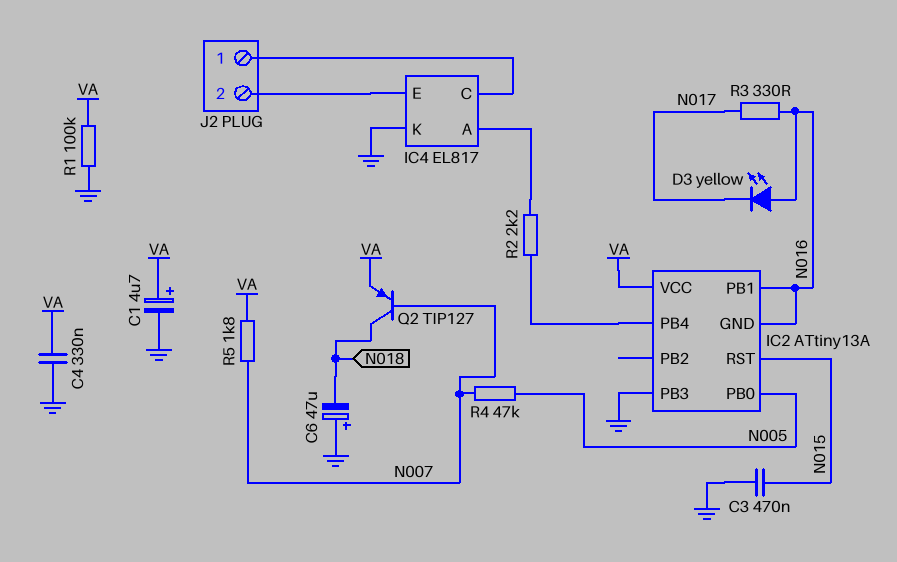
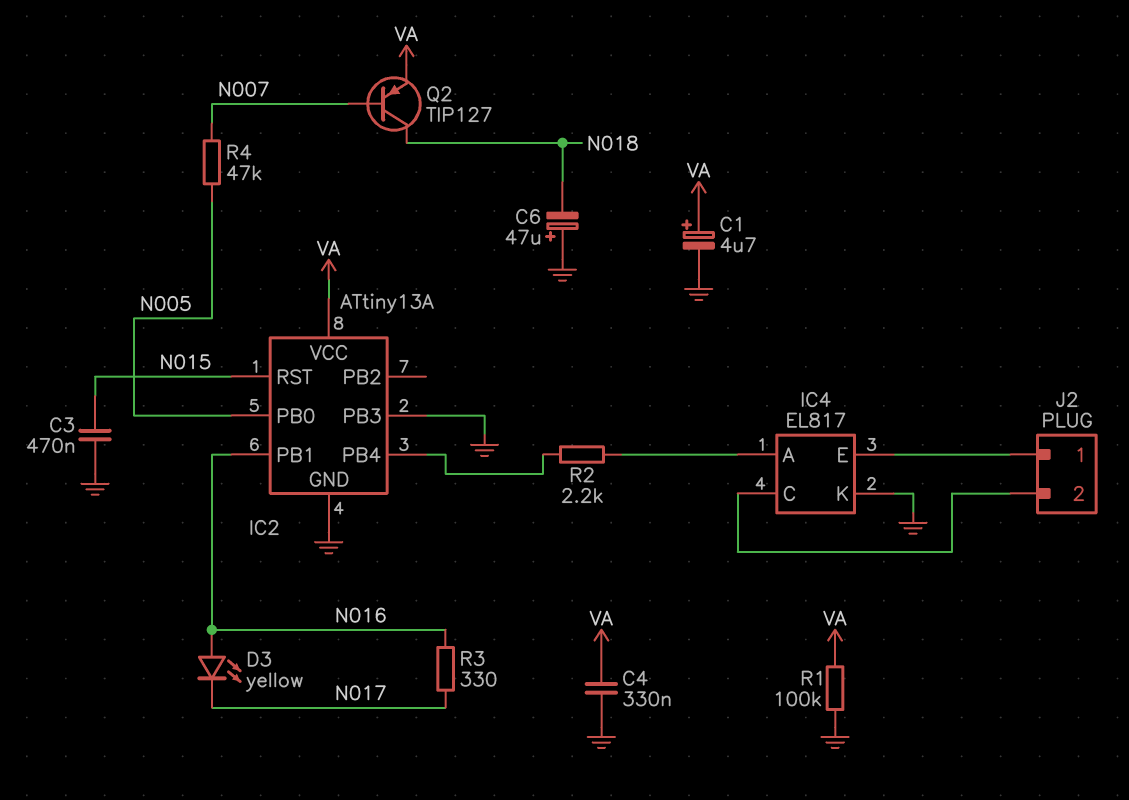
IC2 pin GND: N016 -> GND
J2 pin 1: IC4/C -> IC4/E
J2 pin 2: IC4/E -> IC4/C
R5: 1.8k (N007, VA) -> none

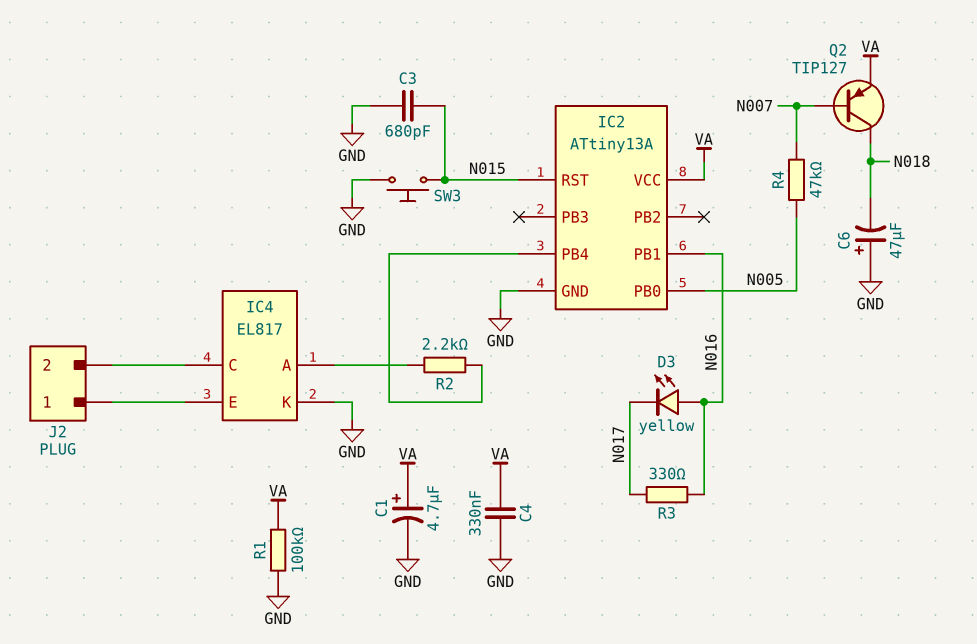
C3: 470nF (GND, N015) -> 680pF (GND, N015)
IC2 pin PB3: GND -> none
SW3: none -> button (GND, N015)

